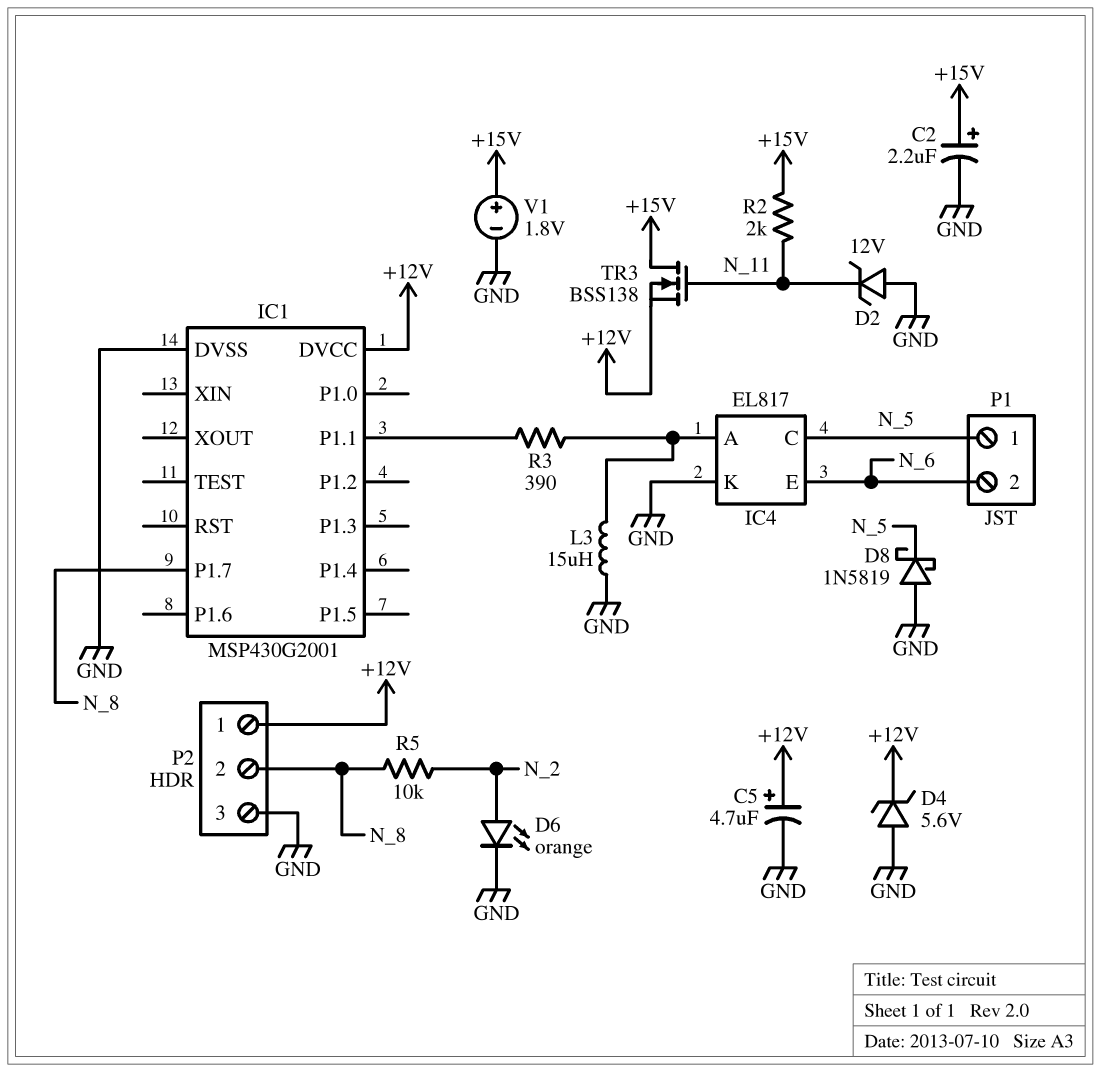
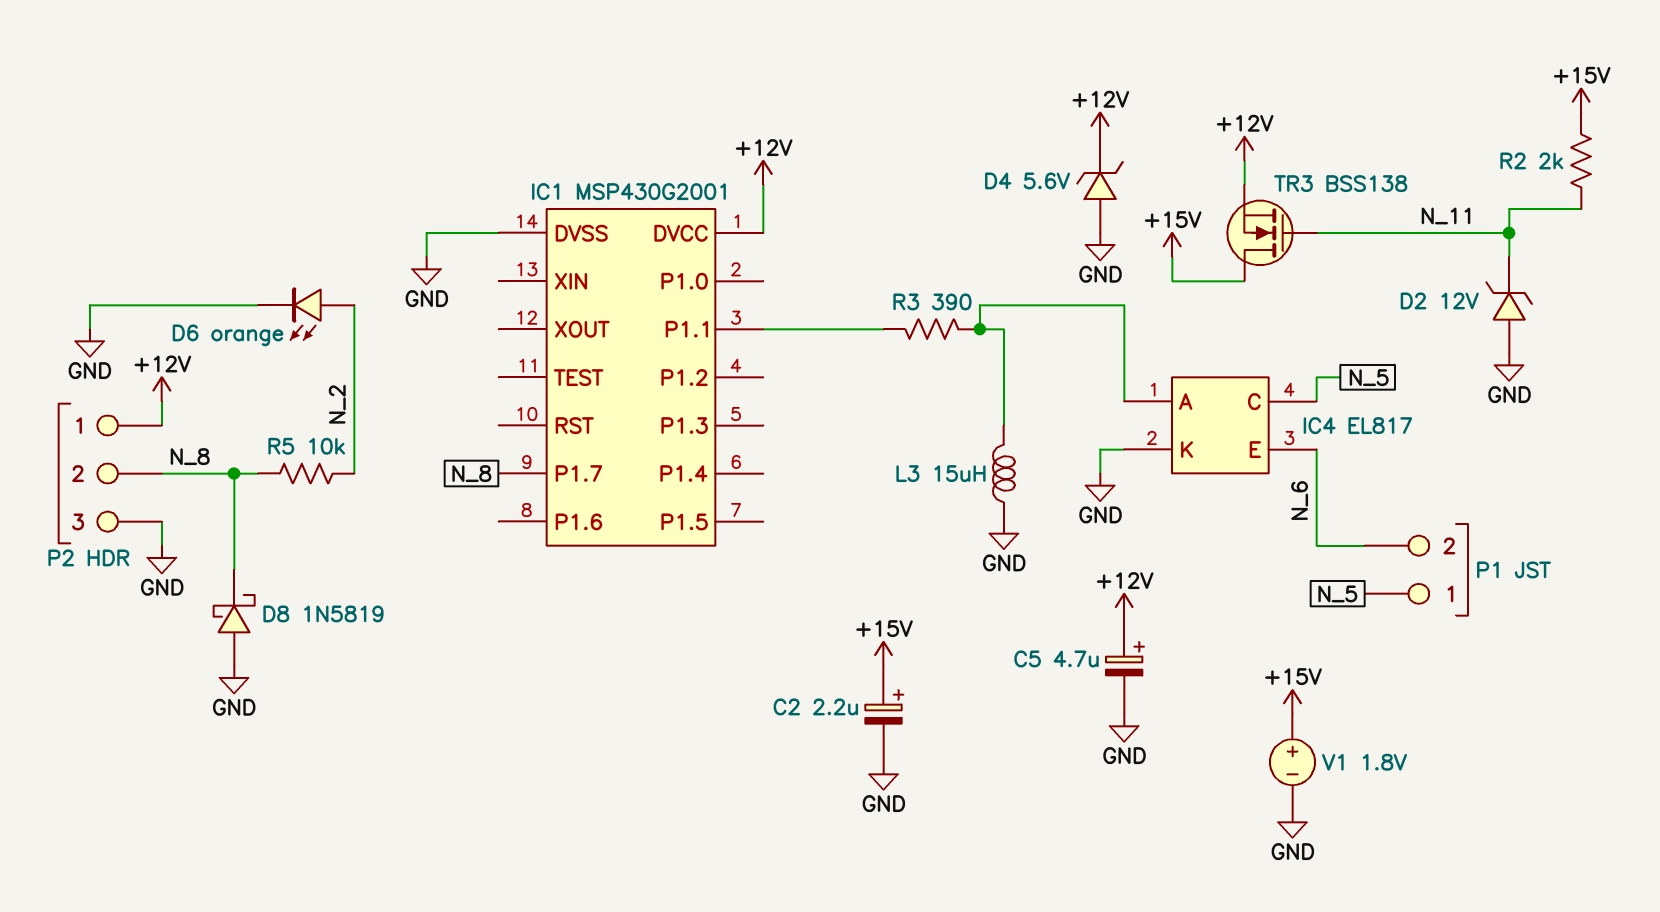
D8: schottky 1N5819 (A GND, K N_5) -> schottky 1N5819 (A GND, K N_8)

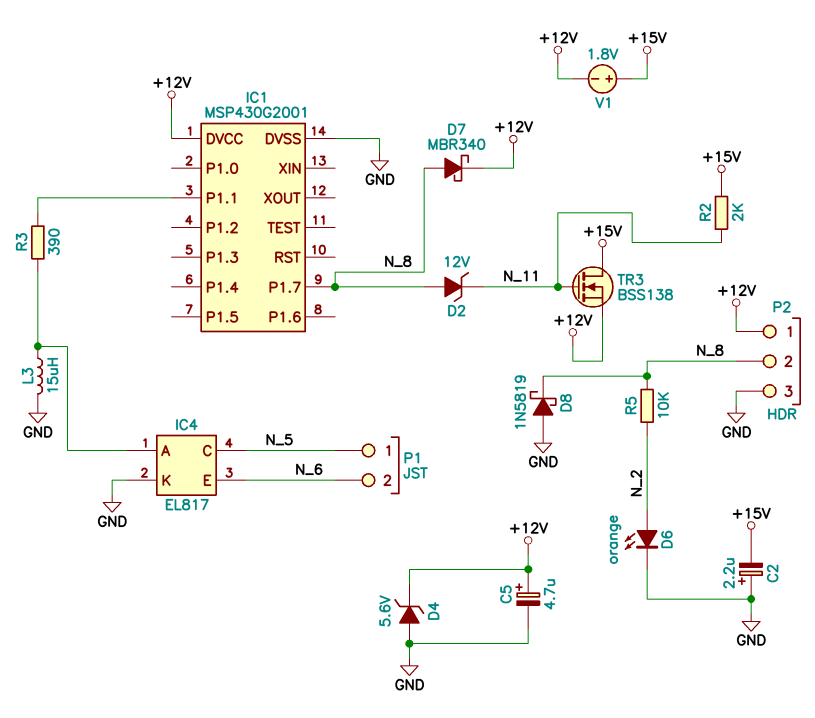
C2: 2.2uF (plus +15V, minus GND) -> 2.2uF (plus GND, minus +15V)
D2: zener 12V (A GND, K N_11) -> zener 12V (A N_8, K N_11)
D7: none -> schottky MBR340 (A N_8, K +12V)
V1: 1.8V (plus +15V, minus GND) -> 1.8V (plus +15V, minus +12V)

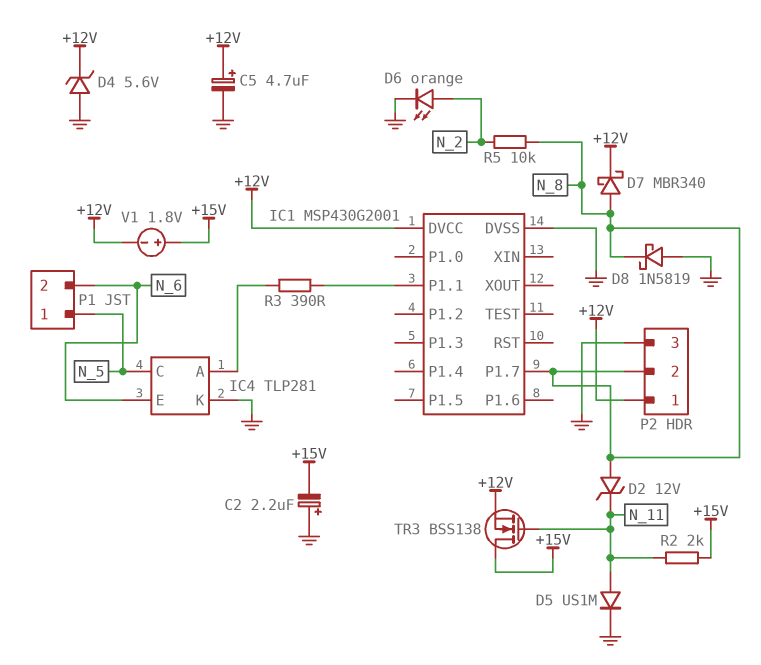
D5: none -> diode US1M (A N_11, K GND)
IC4: EL817 -> TLP281
L3: 15uH (GND, IC4/A) -> none

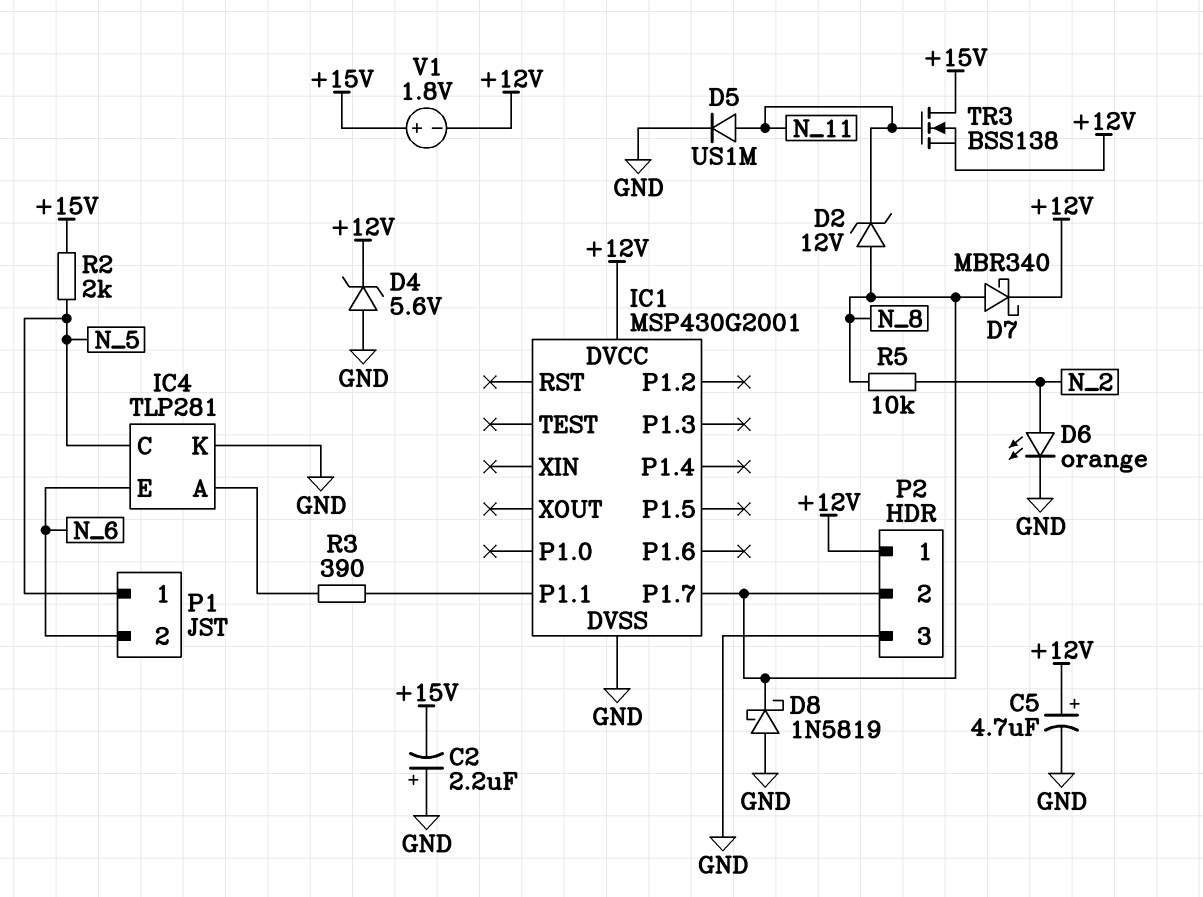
R2: 2k (+15V, N_11) -> 2k (+15V, N_5)

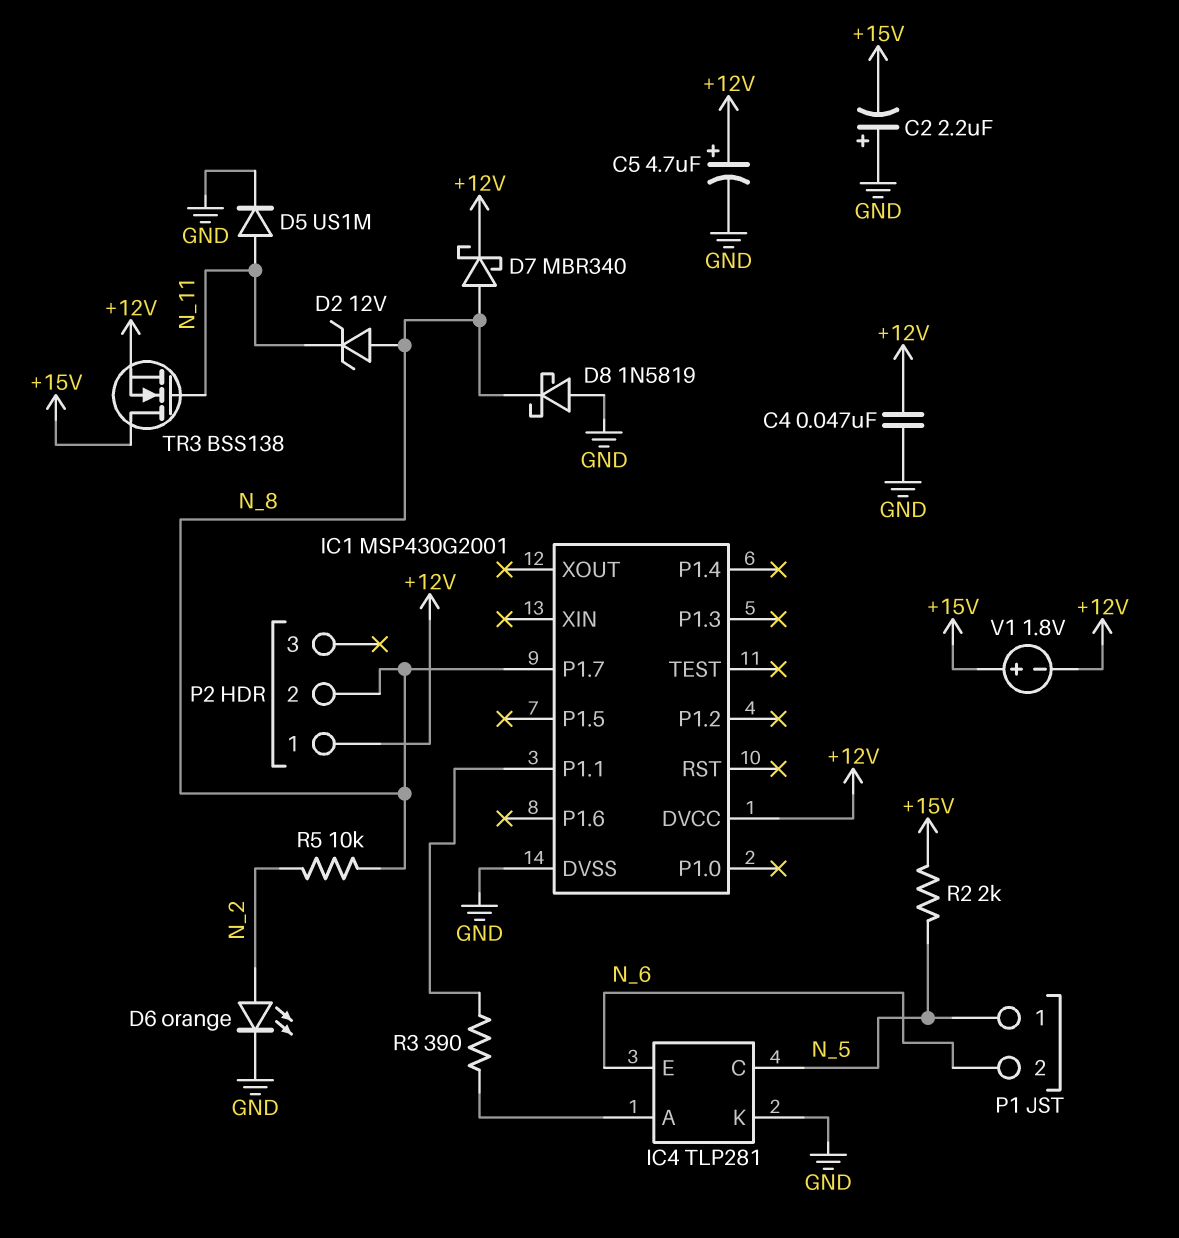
C4: none -> 47nF (+12V, GND)
D4: zener 5.6V (A GND, K +12V) -> none
P2 pin 3: GND -> none

